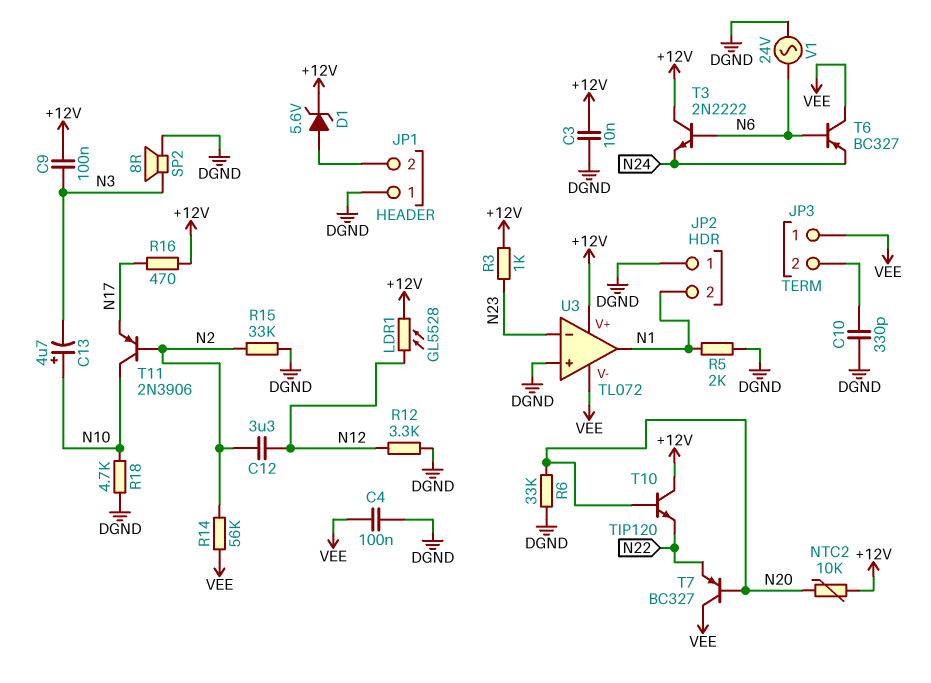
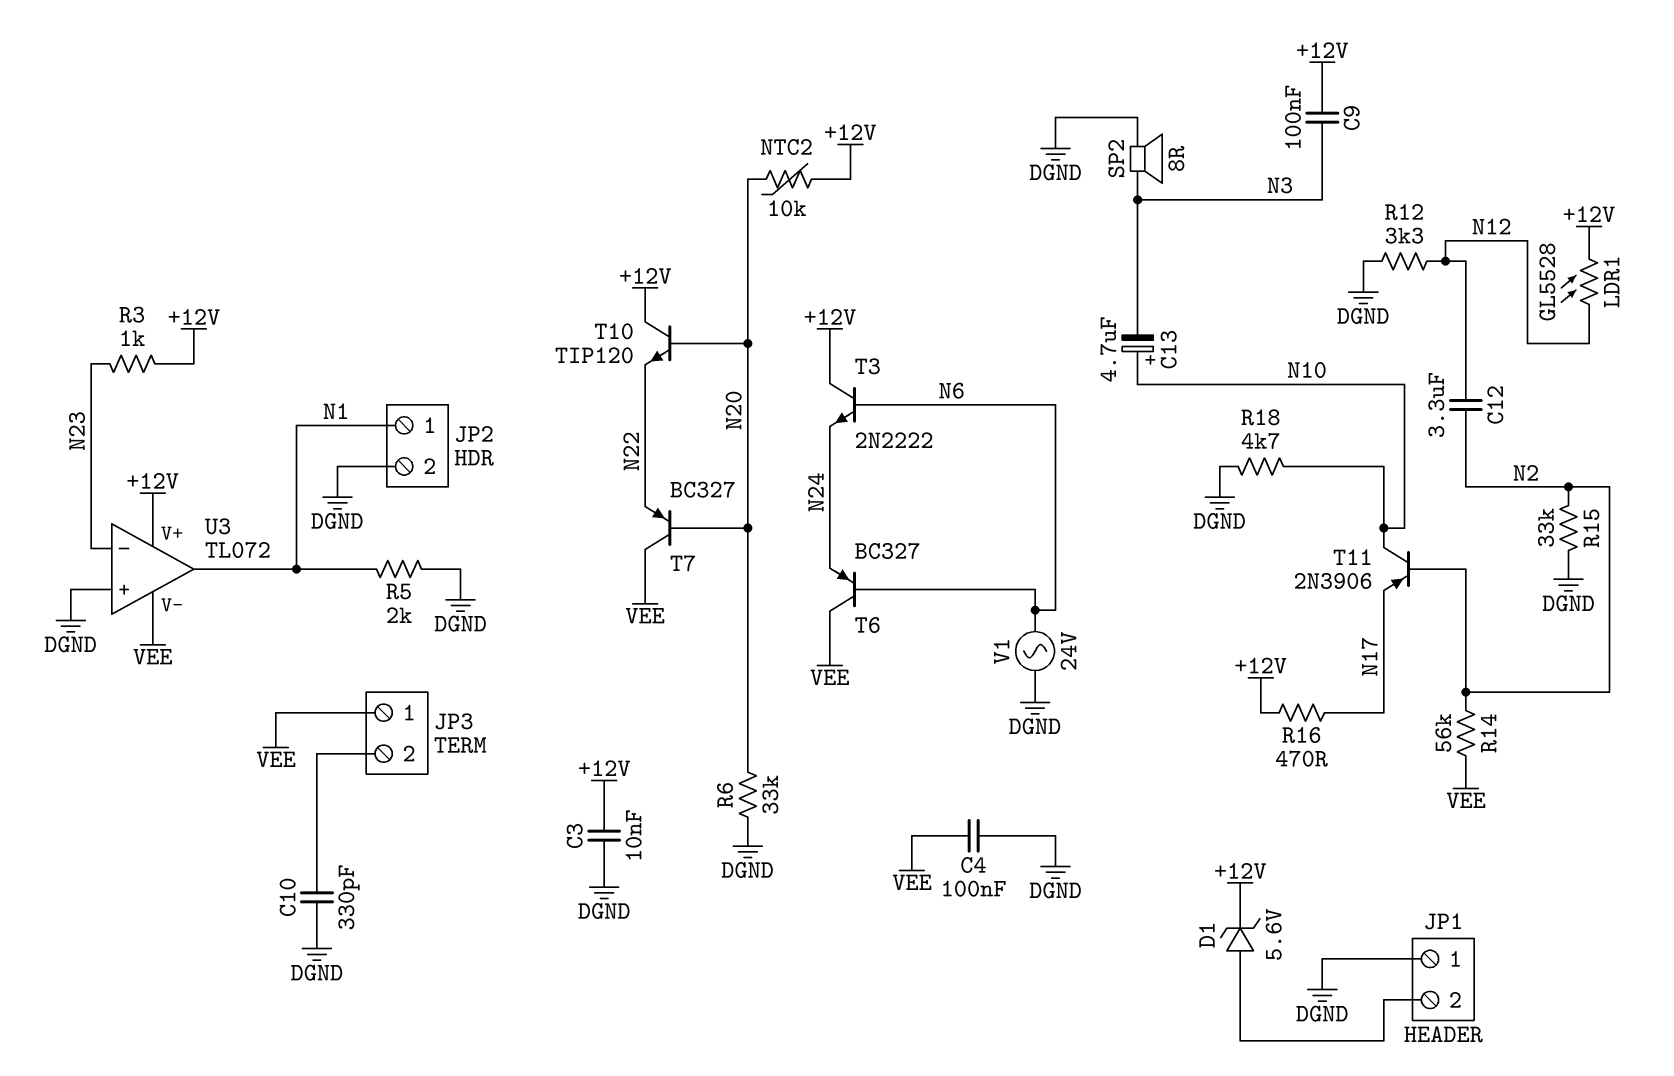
JP2 pin 1: DGND -> N1
JP2 pin 2: N1 -> DGND

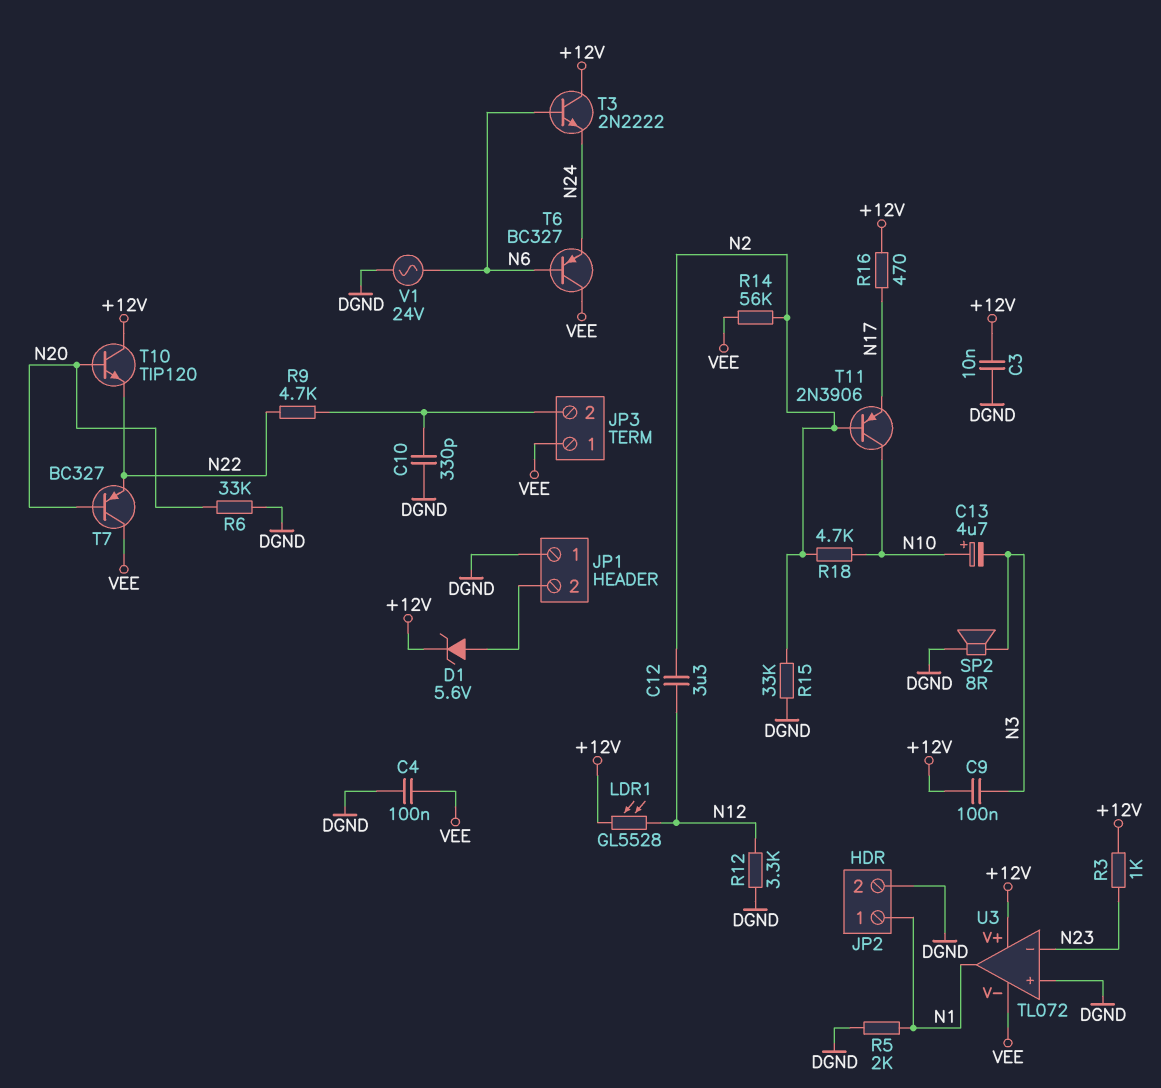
NTC2: 10k (+12V, N20) -> none
R9: none -> 4.7k (JP3/2, N22)
R18: 4.7k (DGND, N10) -> 4.7k (N2, N10)

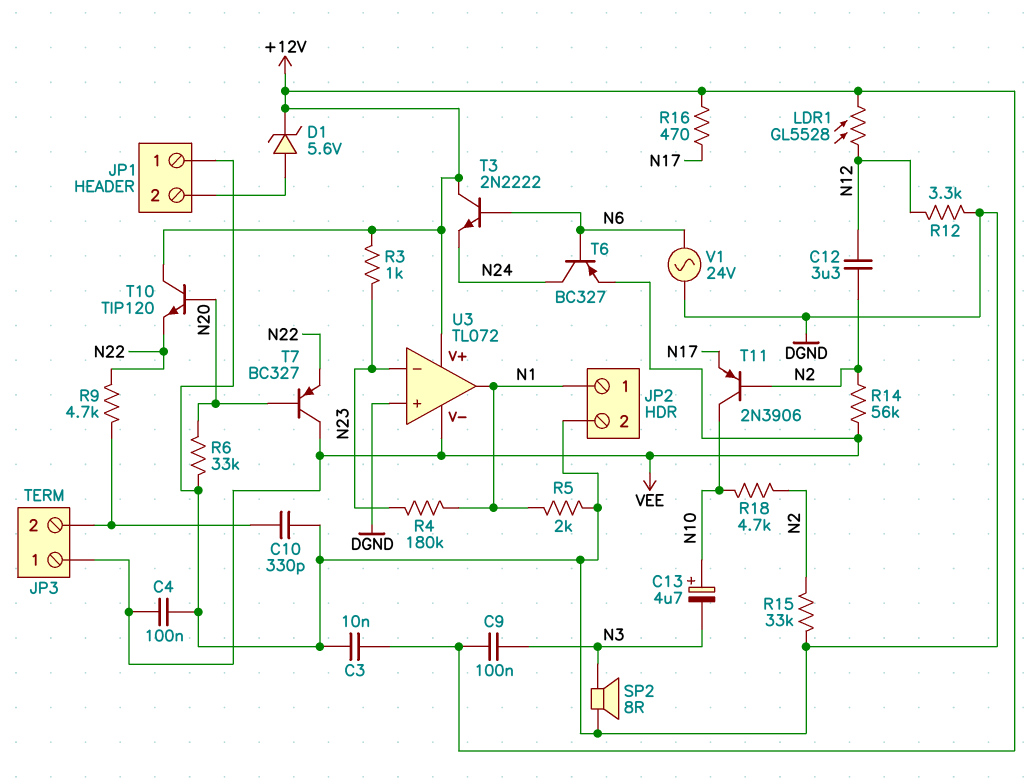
R4: none -> 180k (N1, N23)
T6: PNP BC327 (B N6, C VEE, E N24) -> PNP BC327 (B N6, C N24, E VEE)

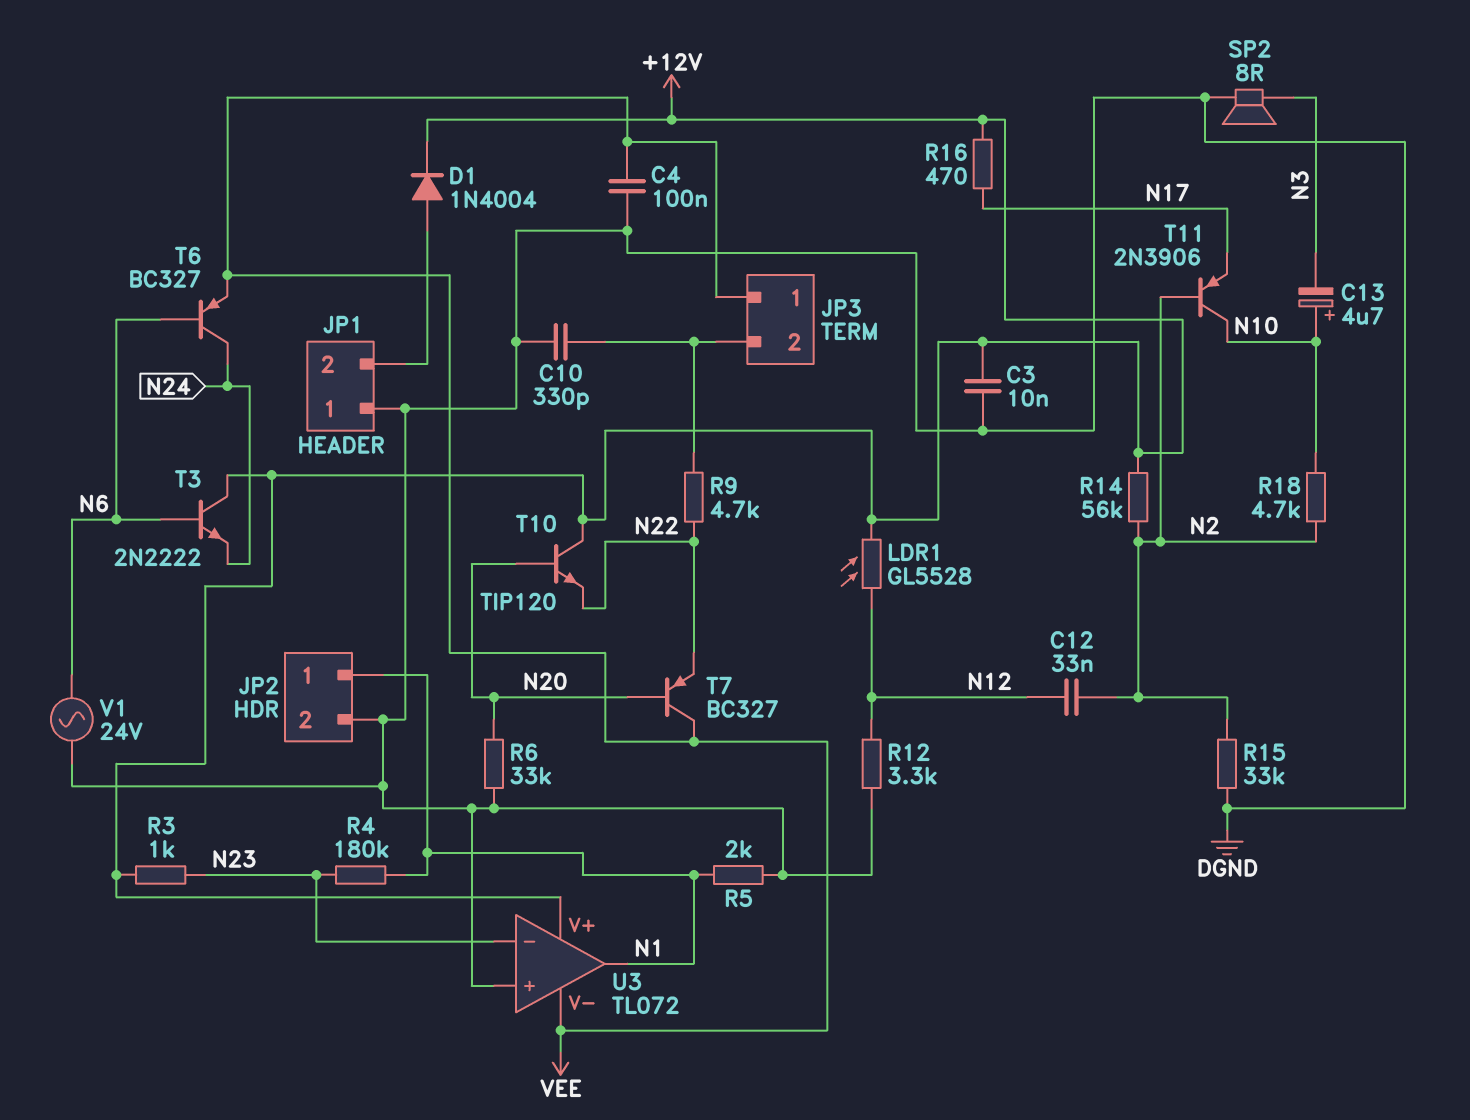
C9: 100nF (+12V, N3) -> none
C12: 3.3uF (N2, N12) -> 33nF (N2, N12)
D1: zener 5.6V (A JP1/2, K +12V) -> diode 1N4004 (A JP1/2, K +12V)
R14: 56k (N2, VEE) -> 56k (+12V, N2)

